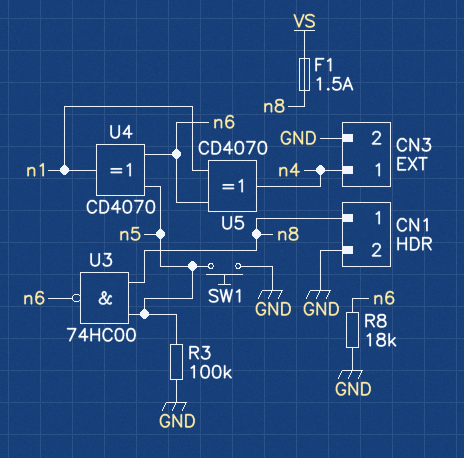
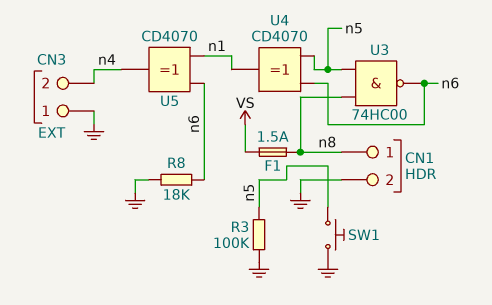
CN3 pin 1: n4 -> GND
CN3 pin 2: GND -> n4

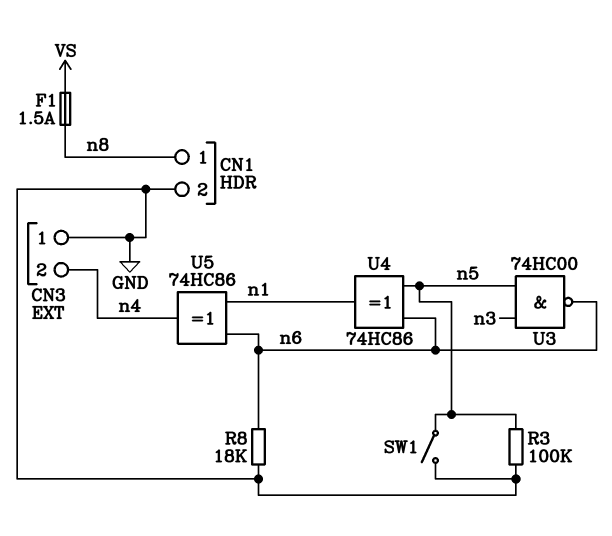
SW1: button (GND, n5) -> switch (GND, n5)
U3: NAND 74HC00 (in n5, in n8, out n6) -> NAND 74HC00 (in n3, in n5, out n6)
U4: XOR CD4070 (in n5, in n6, out n1) -> XOR 74HC86 (in n5, in n6, out n1)
U5: XOR CD4070 (in n1, in n6, out n4) -> XOR 74HC86 (in n1, in n6, out n4)

